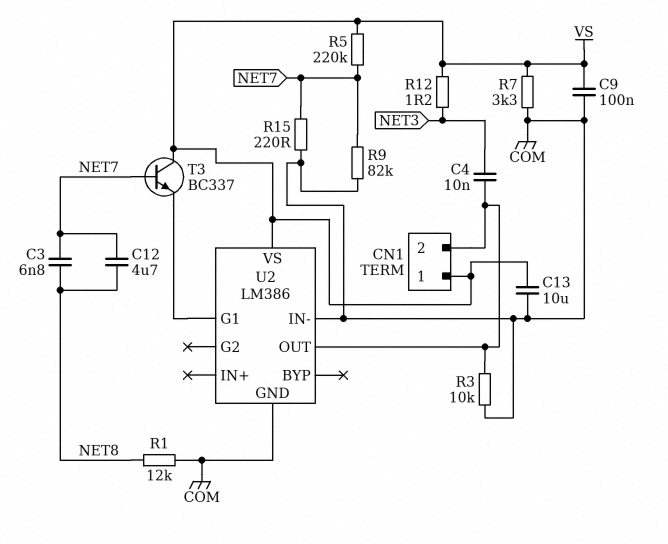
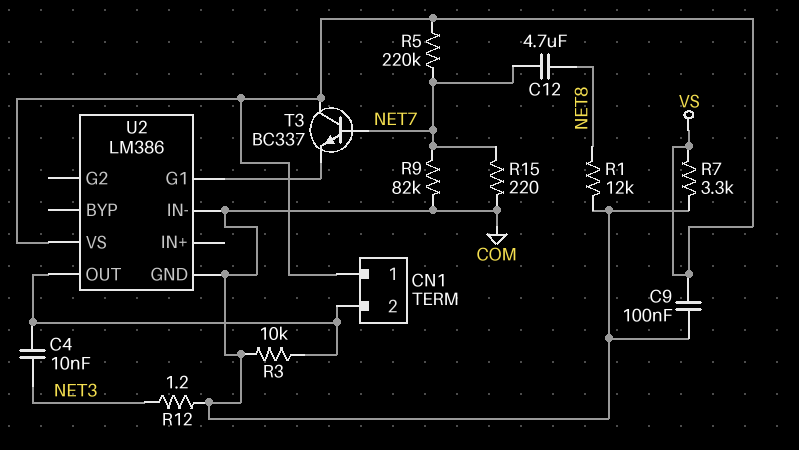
C3: 6.8nF (NET7, NET8) -> none
C13: 10uF (COM, VS) -> none
R12: 1.2 (NET3, VS) -> 1.2 (COM, NET3)

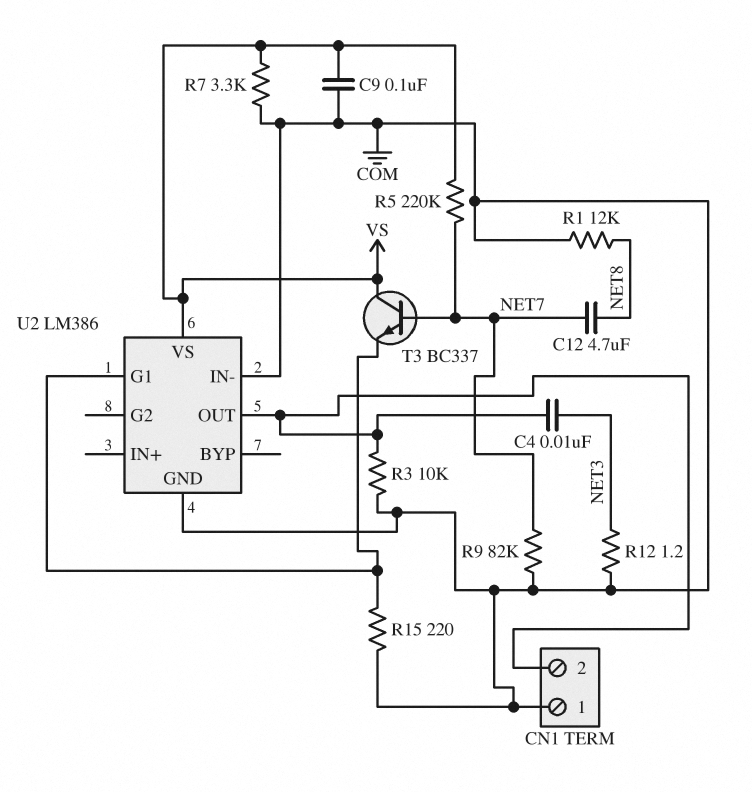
CN1 pin 1: VS -> COM
R15: 220 (COM, NET7) -> 220 (COM, U2/G1)

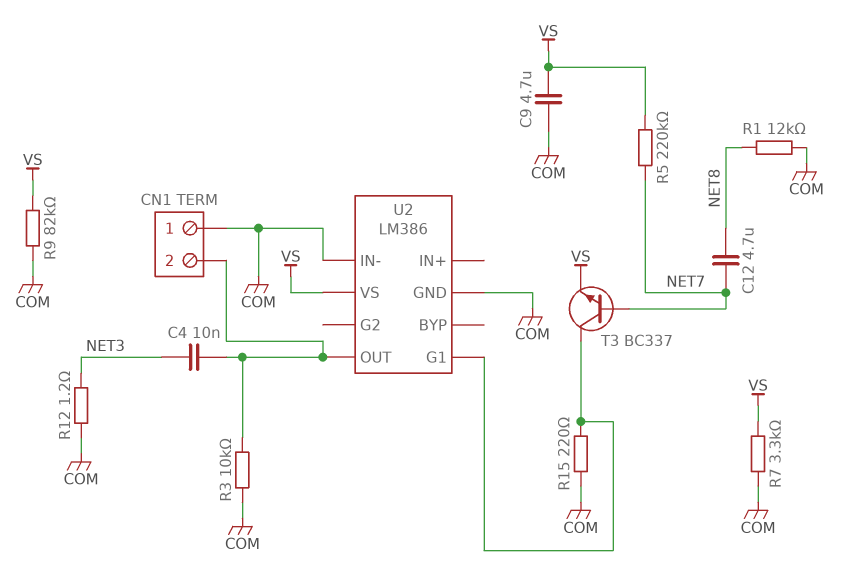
C9: 100nF (COM, VS) -> 4.7uF (COM, VS)
R9: 82k (COM, NET7) -> 82k (COM, VS)
T3: NPN BC337 (B NET7, C VS, E U2/G1) -> NPN BC337 (B NET7, C U2/G1, E VS)

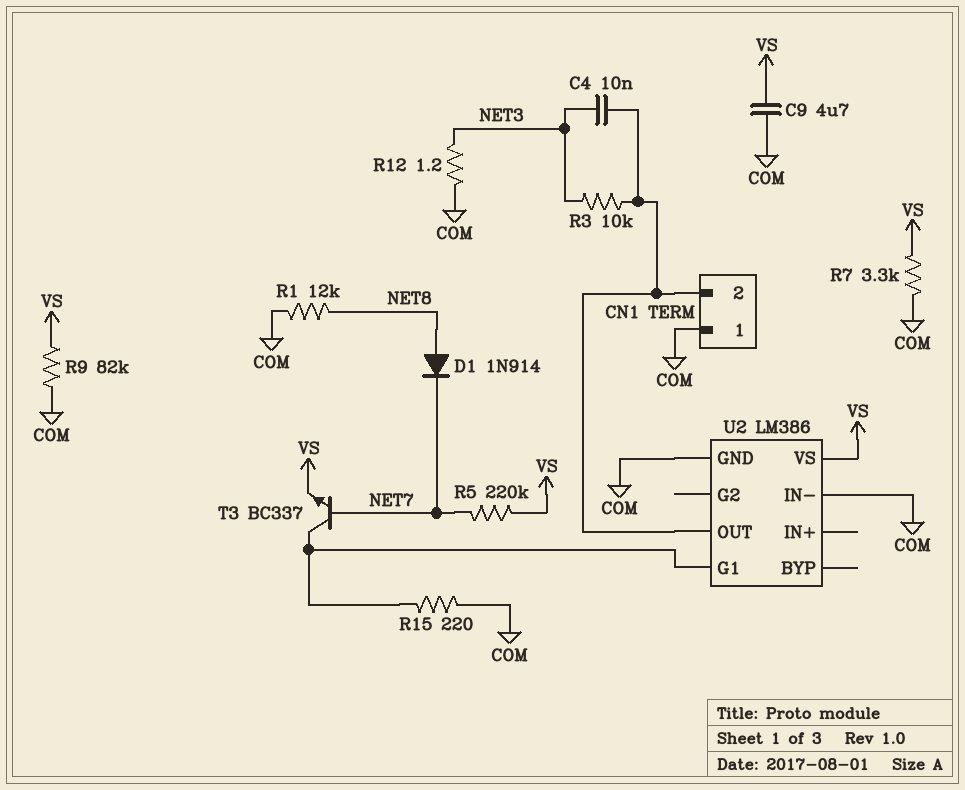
C12: 4.7uF (NET7, NET8) -> none
D1: none -> diode 1N914 (A NET8, K NET7)
R3: 10k (CN1/2, COM) -> 10k (CN1/2, NET3)

